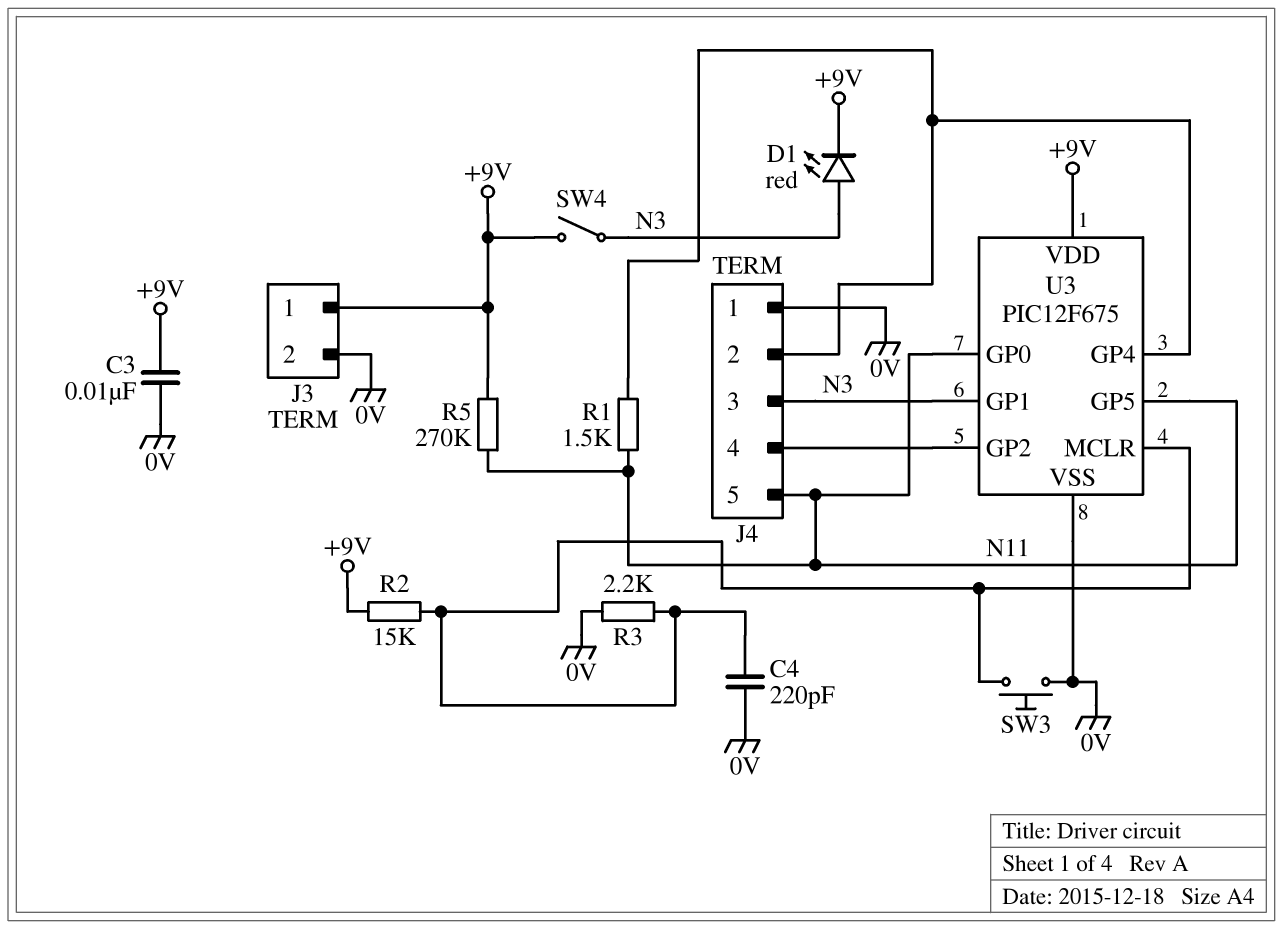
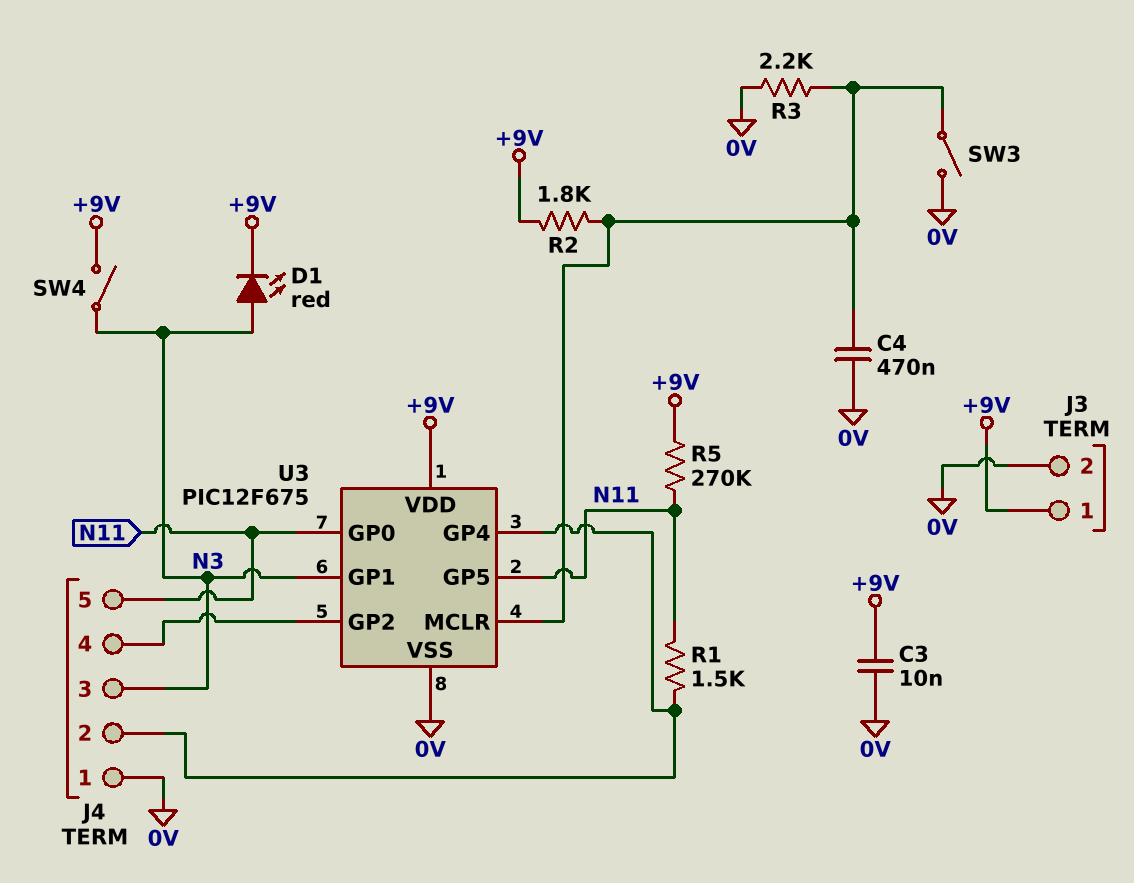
C4: 220pF (0V, U3/MCLR) -> 470nF (0V, U3/MCLR)
R2: 15k (+9V, U3/MCLR) -> 1.8k (+9V, U3/MCLR)
SW3: button (0V, U3/MCLR) -> switch (0V, U3/MCLR)

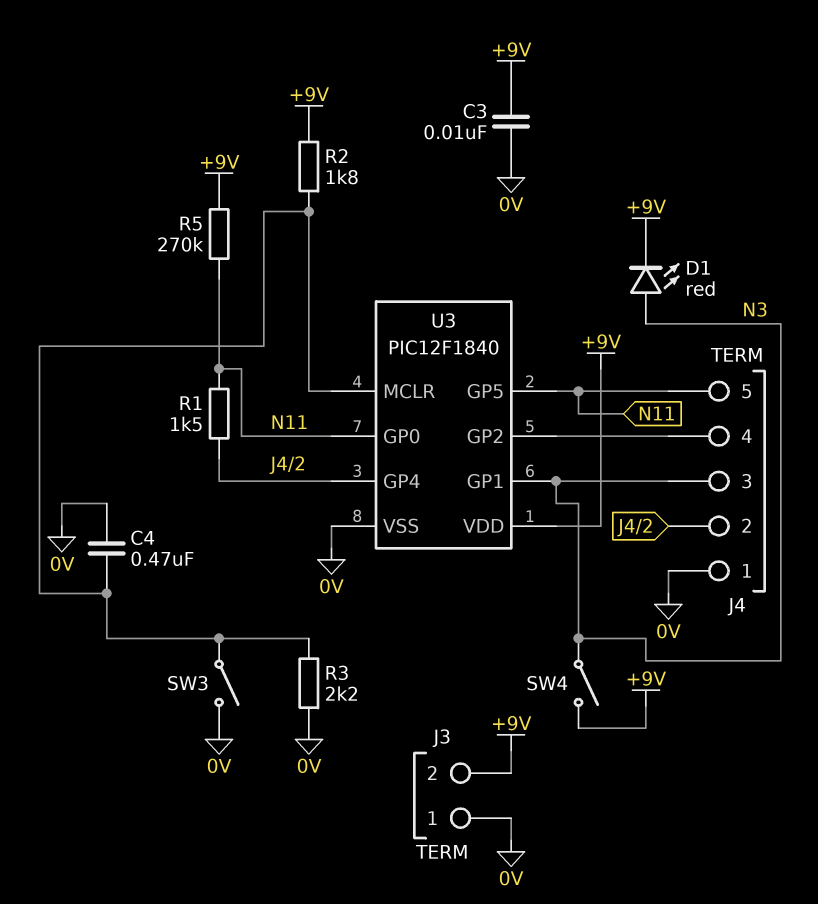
J3 pin 1: +9V -> 0V
J3 pin 2: 0V -> +9V
U3: PIC12F675 -> PIC12F1840

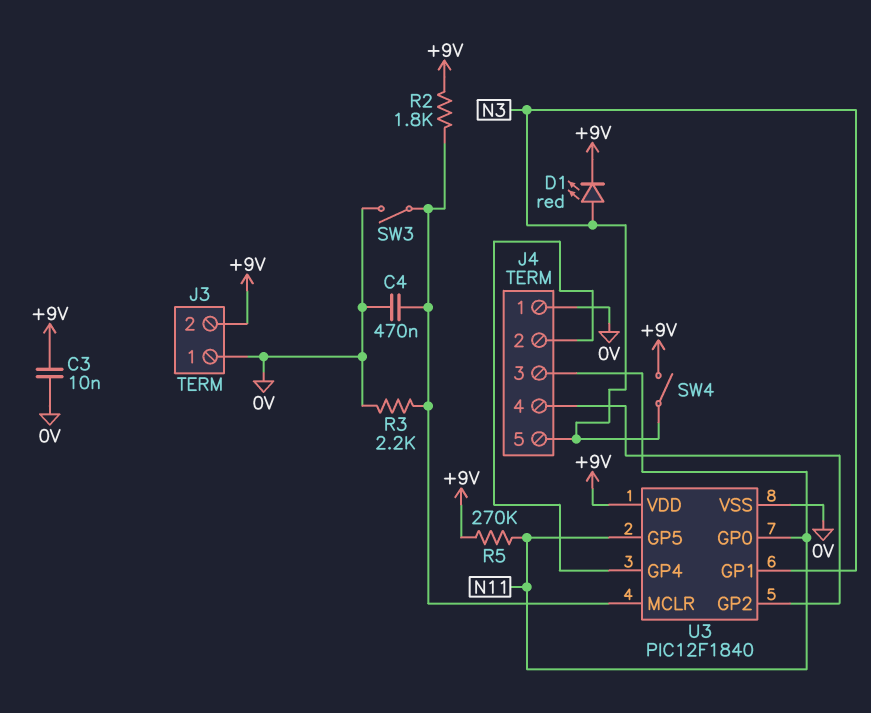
J4 pin 3: N3 -> N11
J4 pin 5: N11 -> N3
R1: 1.5k (J4/2, N11) -> none

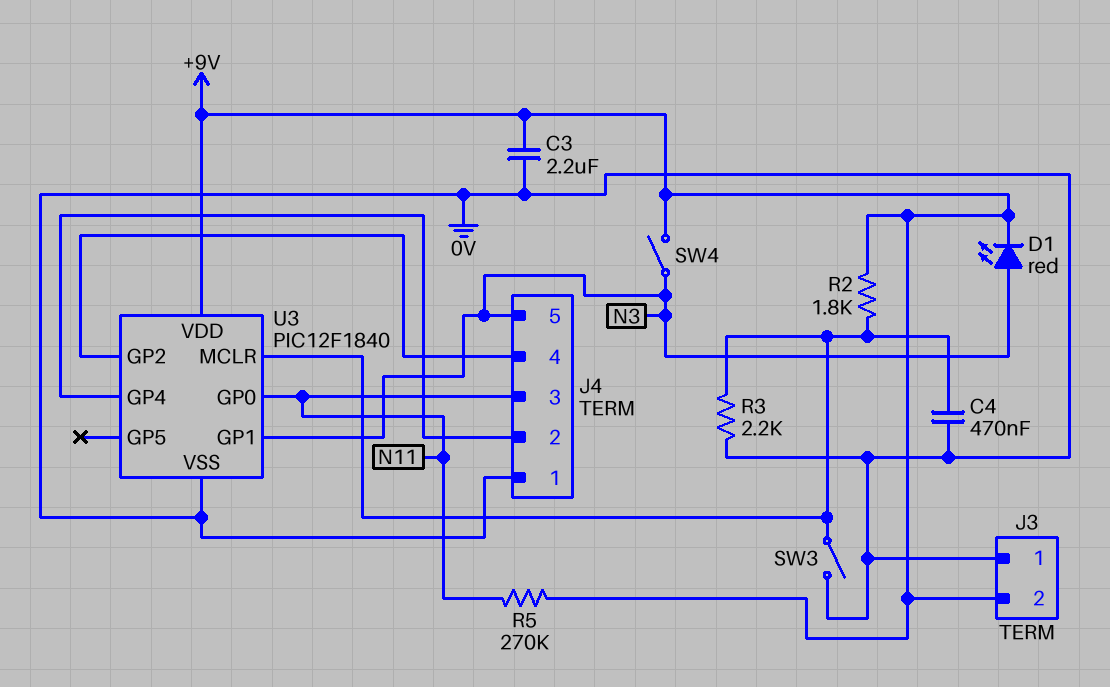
C3: 10nF (+9V, 0V) -> 2.2uF (+9V, 0V)
U3 pin GP5: N11 -> none

